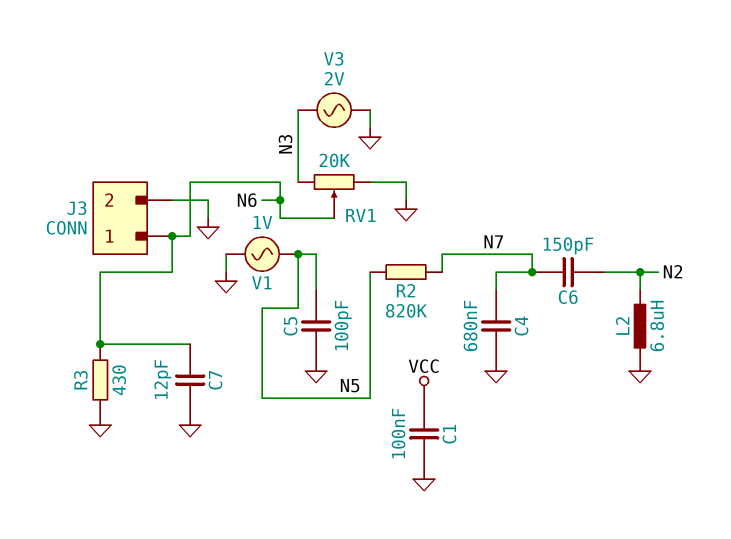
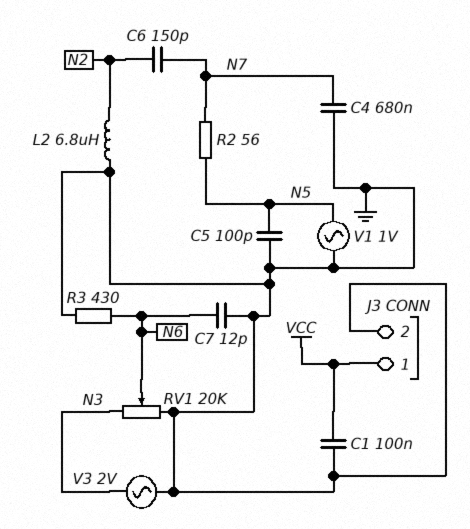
J3 pin 1: N6 -> VCC
R2: 820k (N5, N7) -> 56 (N5, N7)

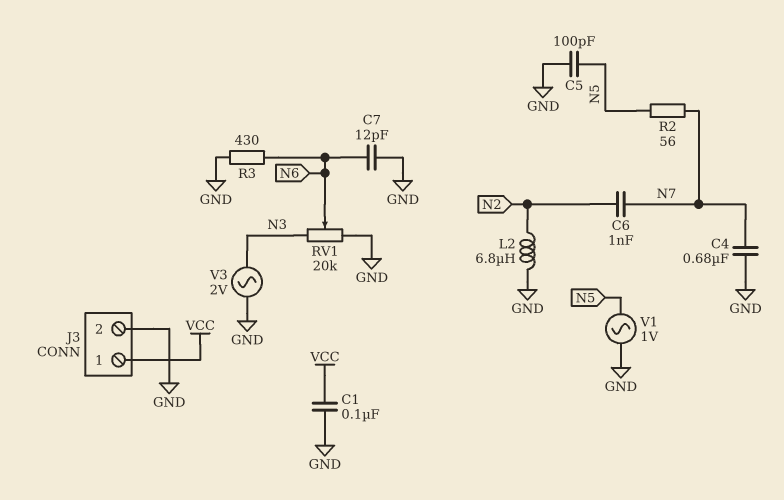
C6: 150pF (N2, N7) -> 1nF (N2, N7)

